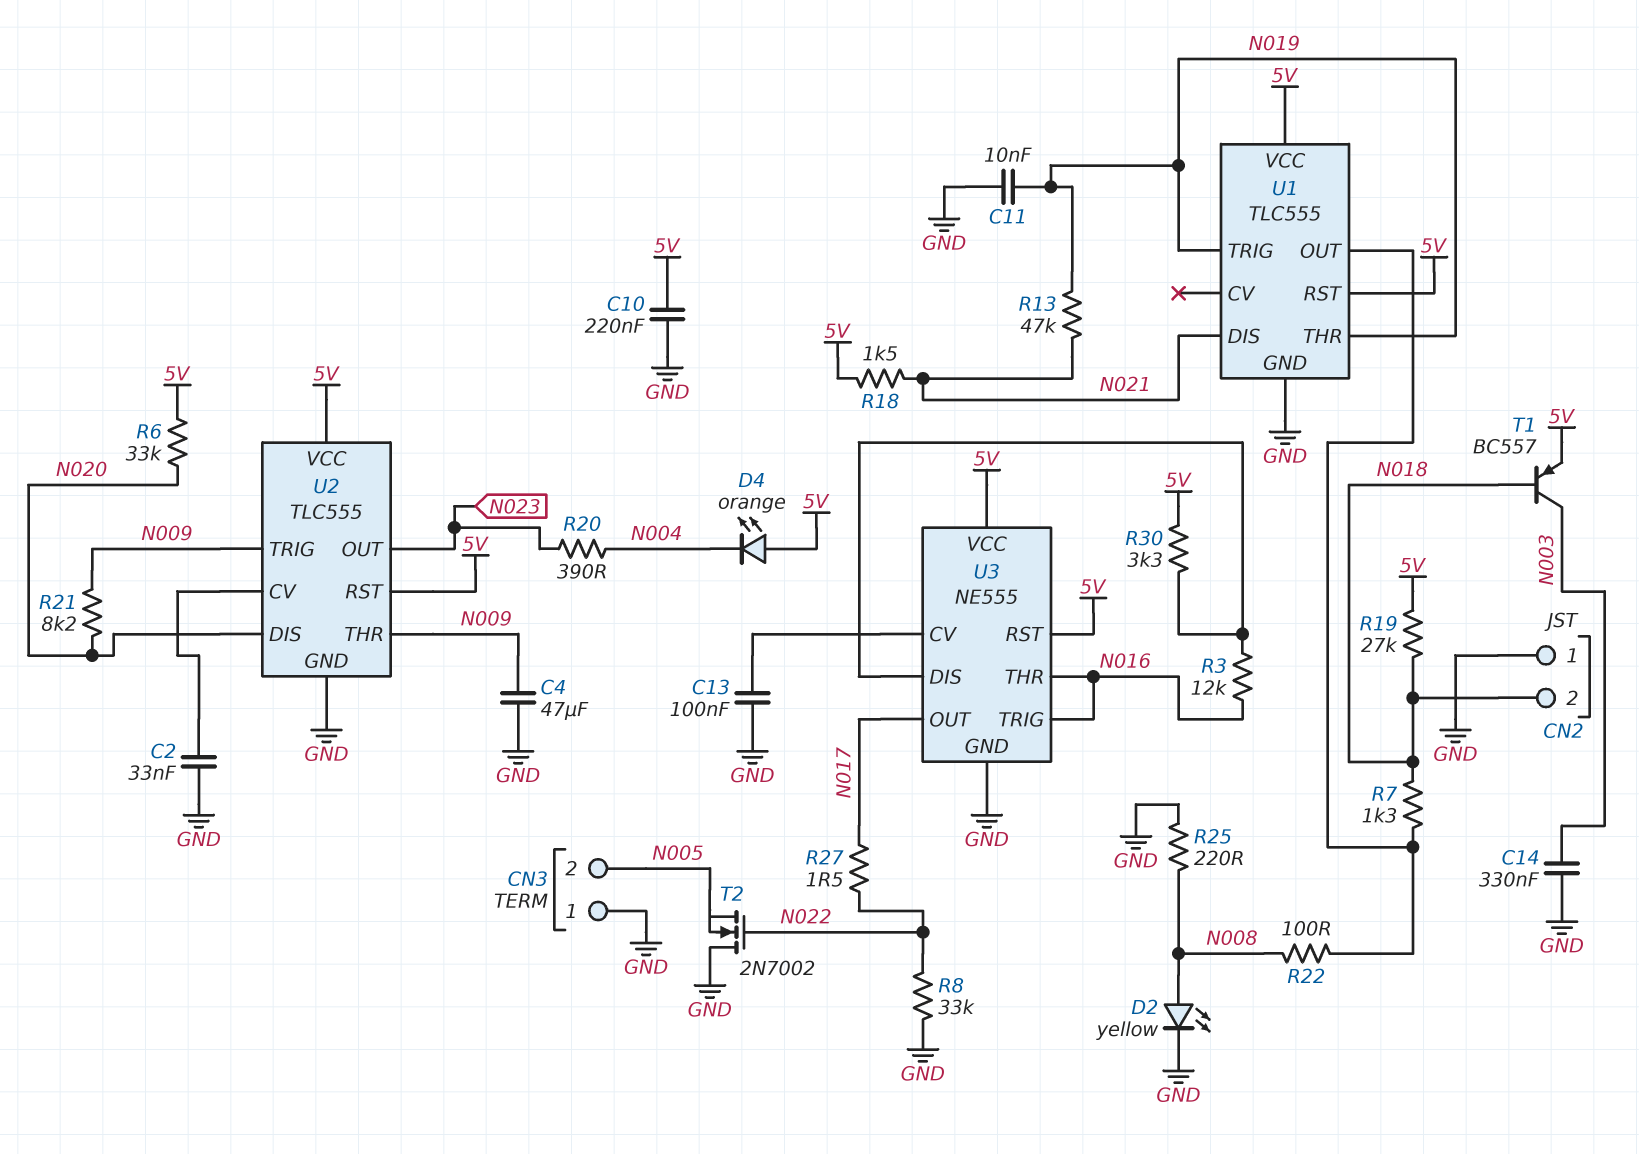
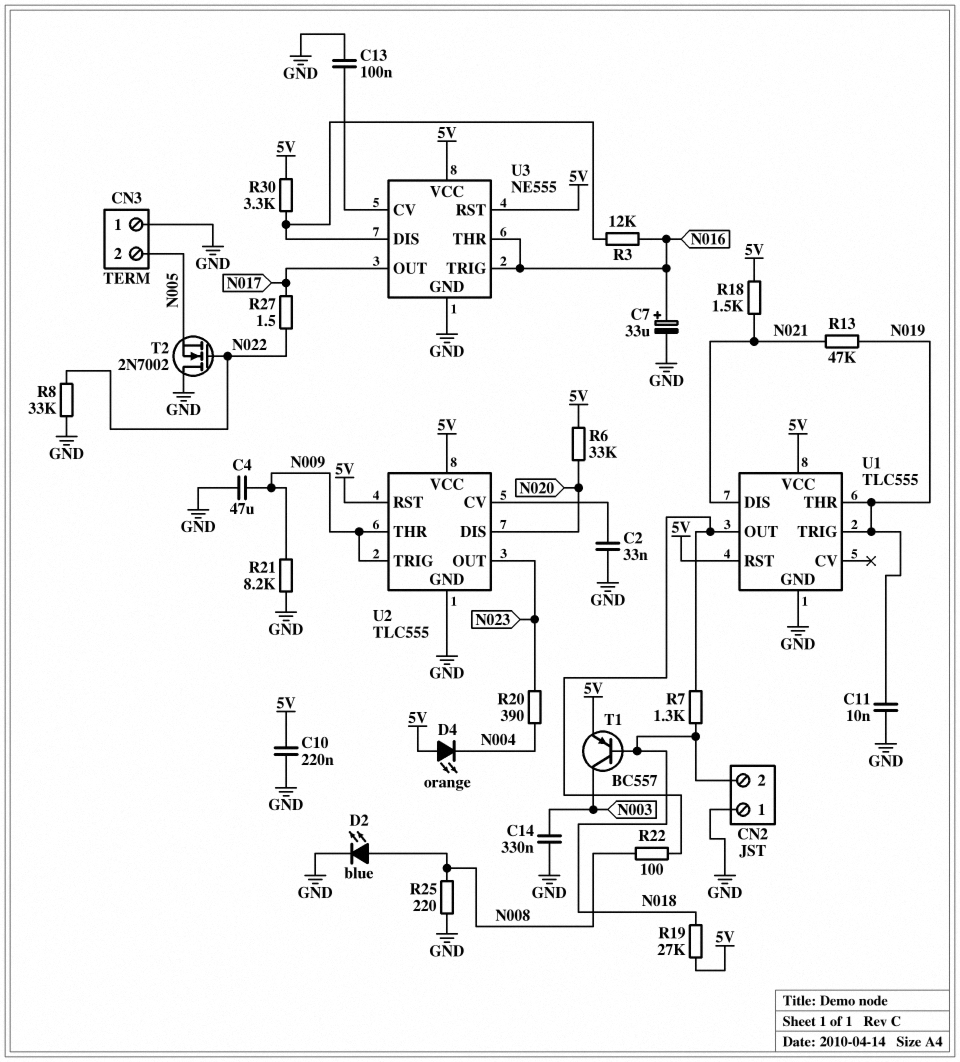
C7: none -> 33uF (plus N016, minus GND)
D2: LED yellow (A N008, K GND) -> LED blue (A N008, K GND)
R21: 8.2k (N009, N020) -> 8.2k (GND, N009)

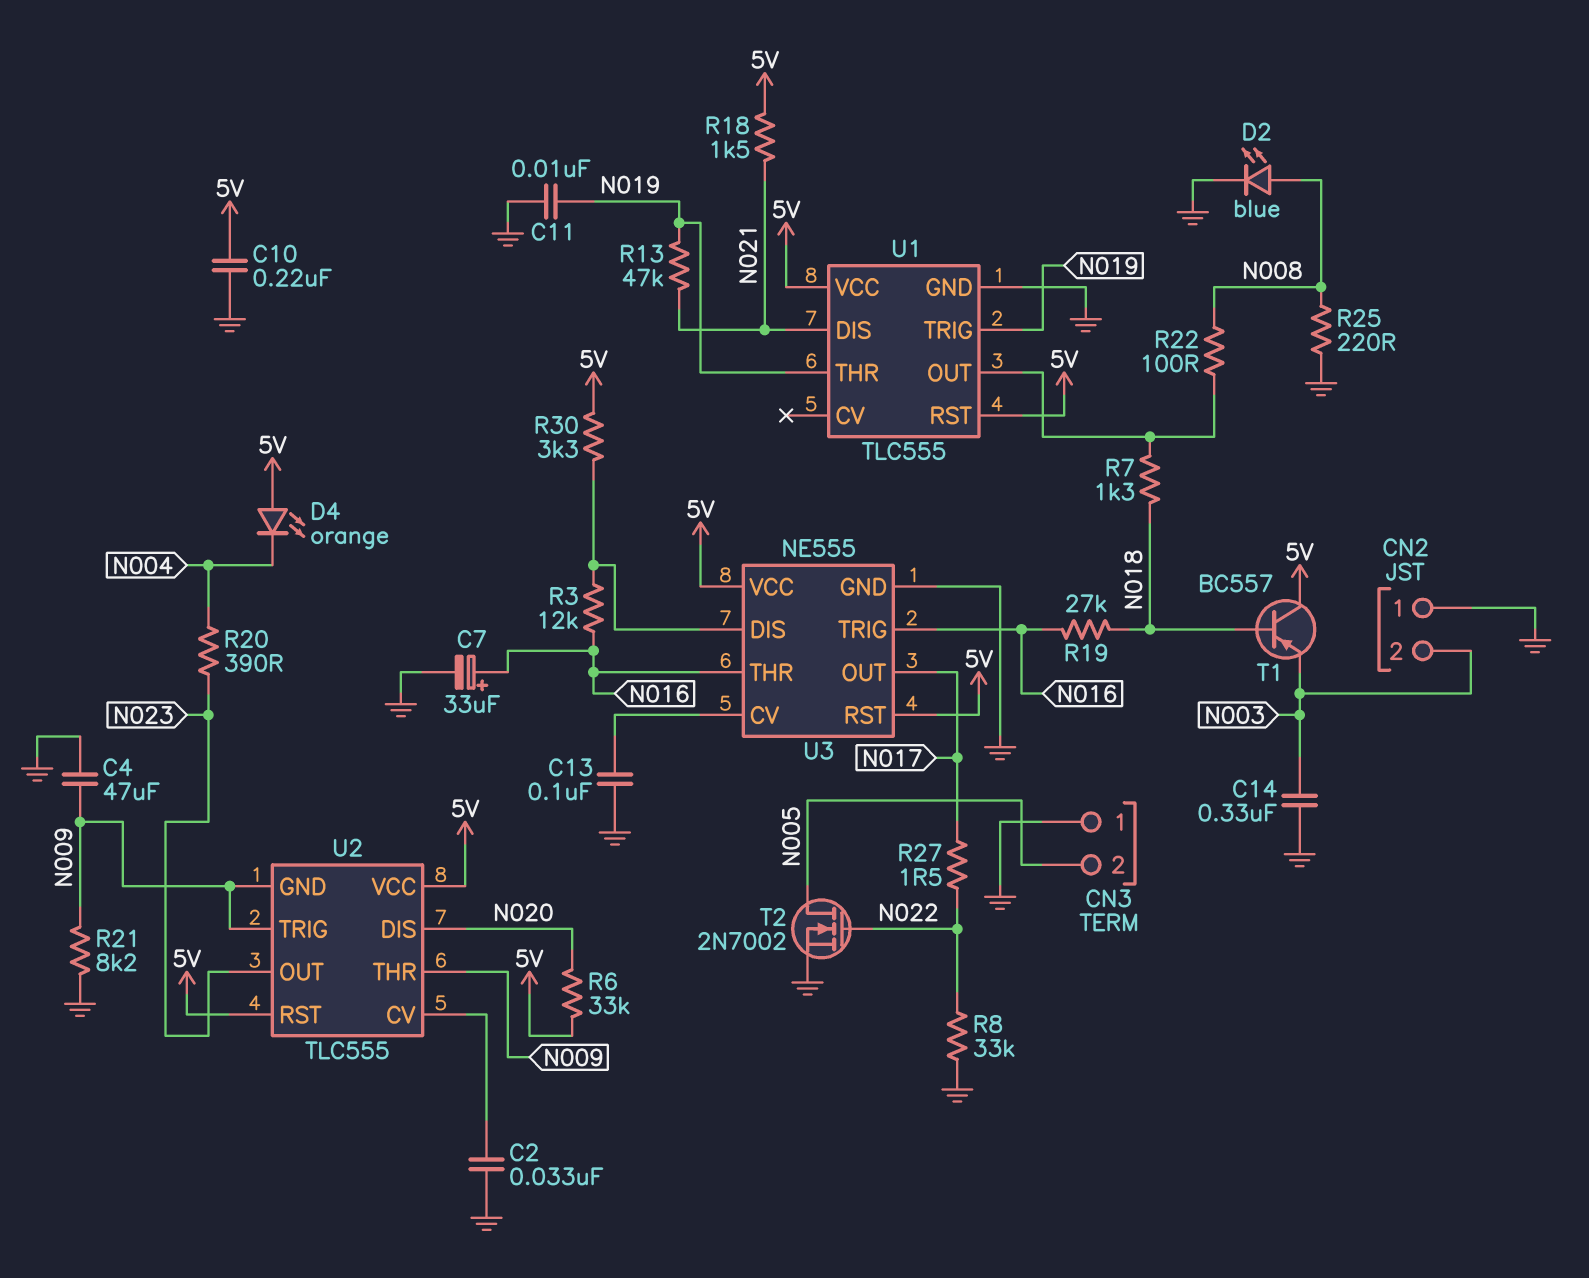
CN2 pin 2: N018 -> N003
R19: 27k (5V, N018) -> 27k (N016, N018)
T1: PNP BC557 (B N018, C N003, E 5V) -> PNP BC557 (B N018, C 5V, E N003)
T2: NMOS 2N7002 (G N022, D GND, S N005) -> NMOS 2N7002 (G N022, D N005, S GND)
U2 pin GND: GND -> N009

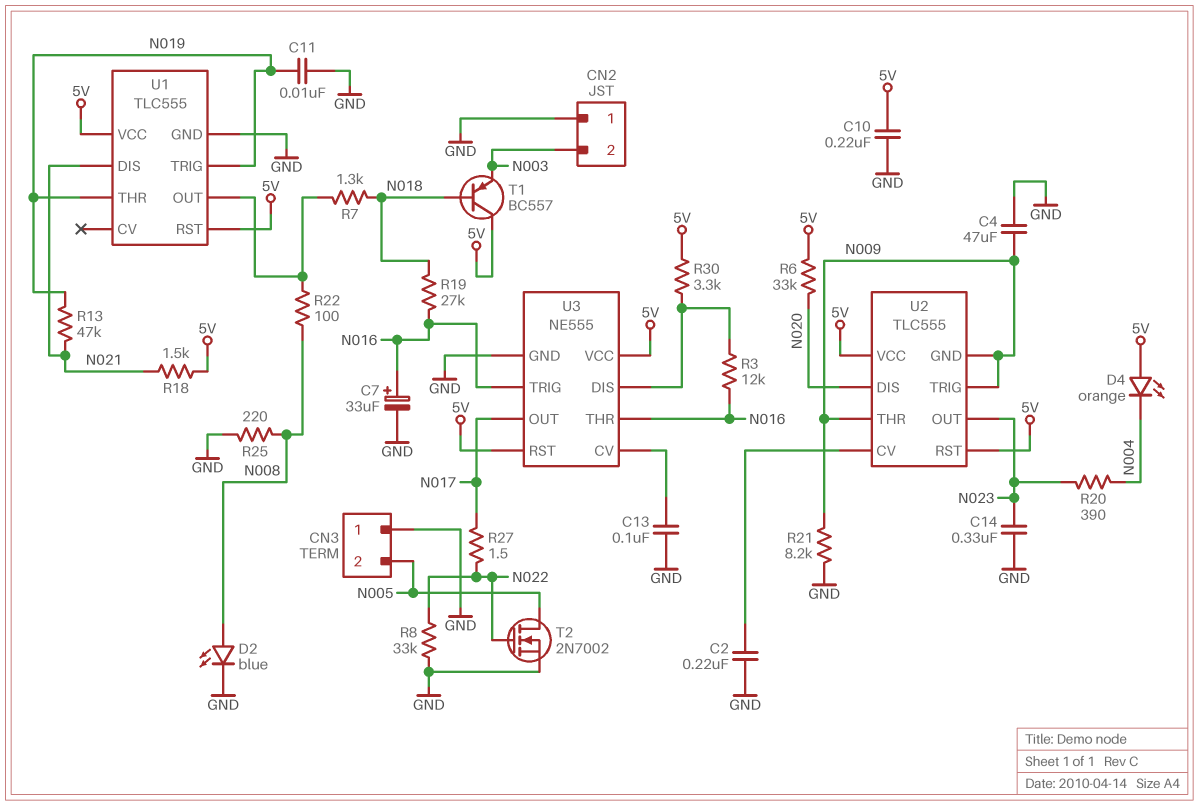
C2: 33nF (GND, U2/CV) -> 220nF (GND, U2/CV)
C14: 330nF (GND, N003) -> 330nF (GND, N023)

